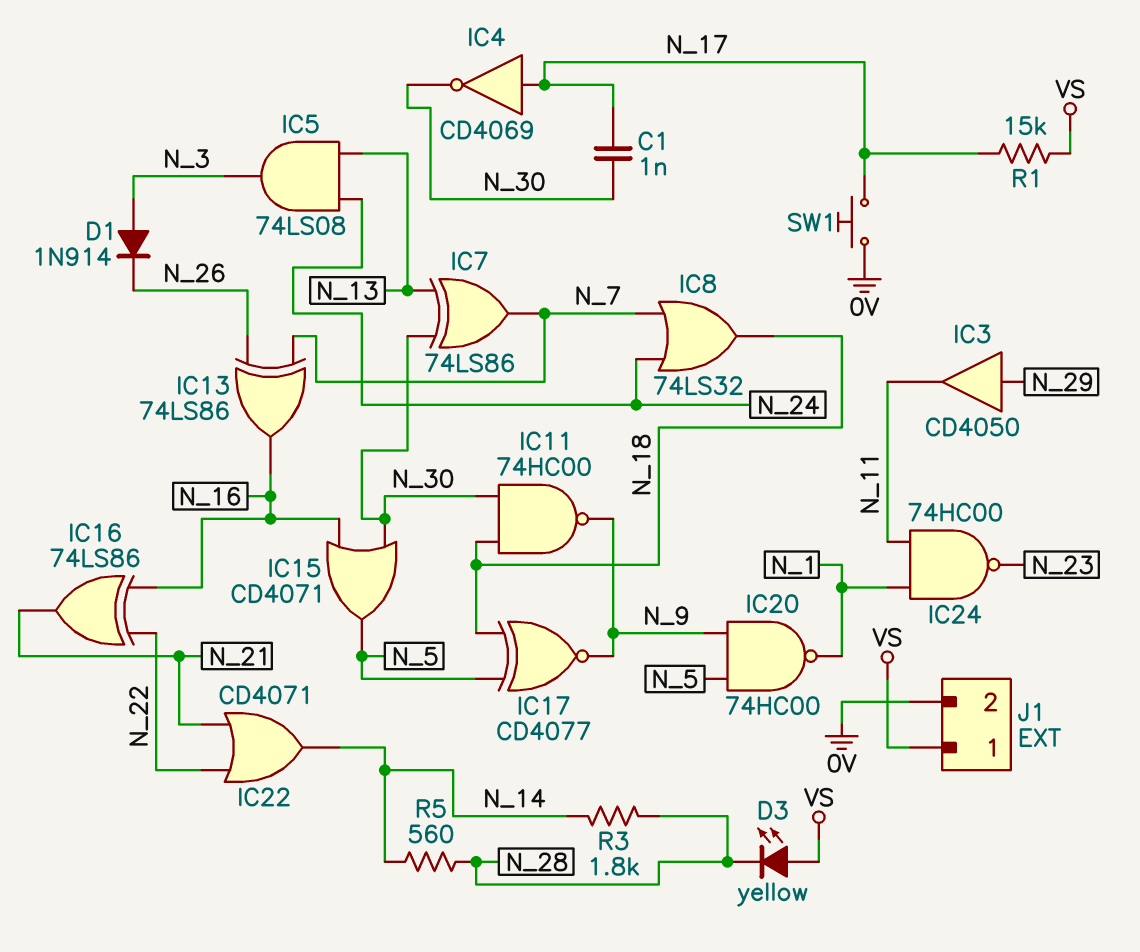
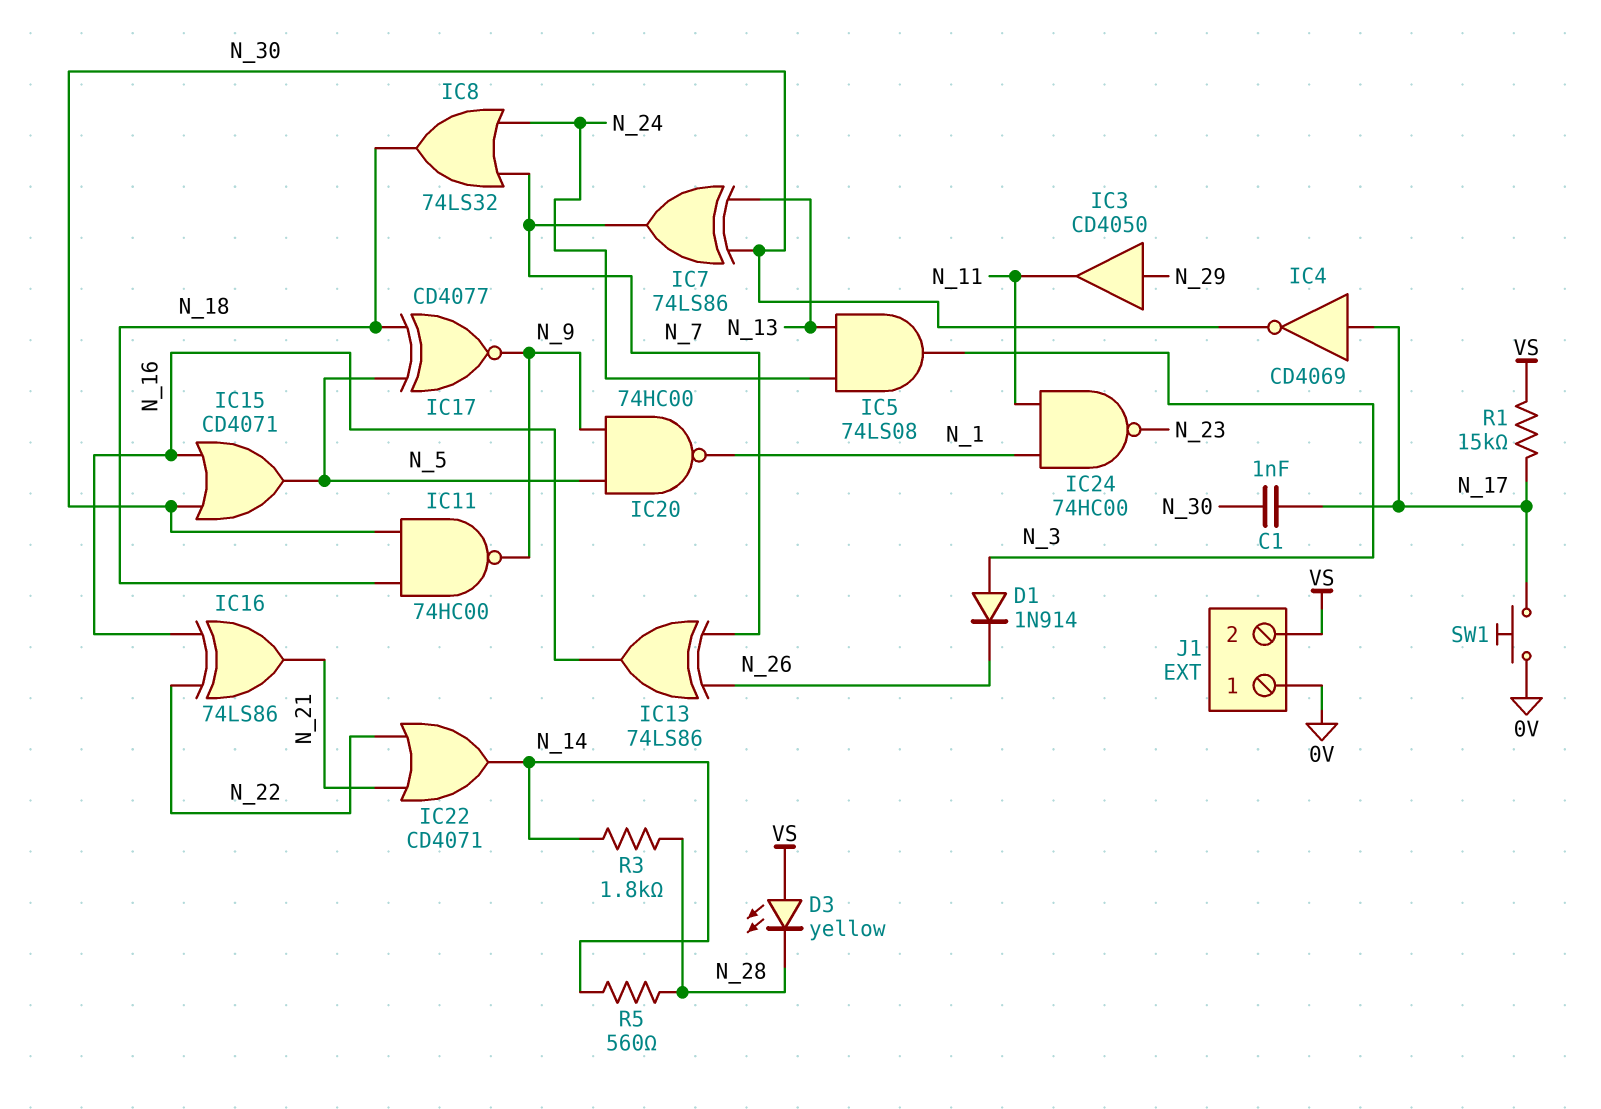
J1 pin 1: VS -> 0V
J1 pin 2: 0V -> VS

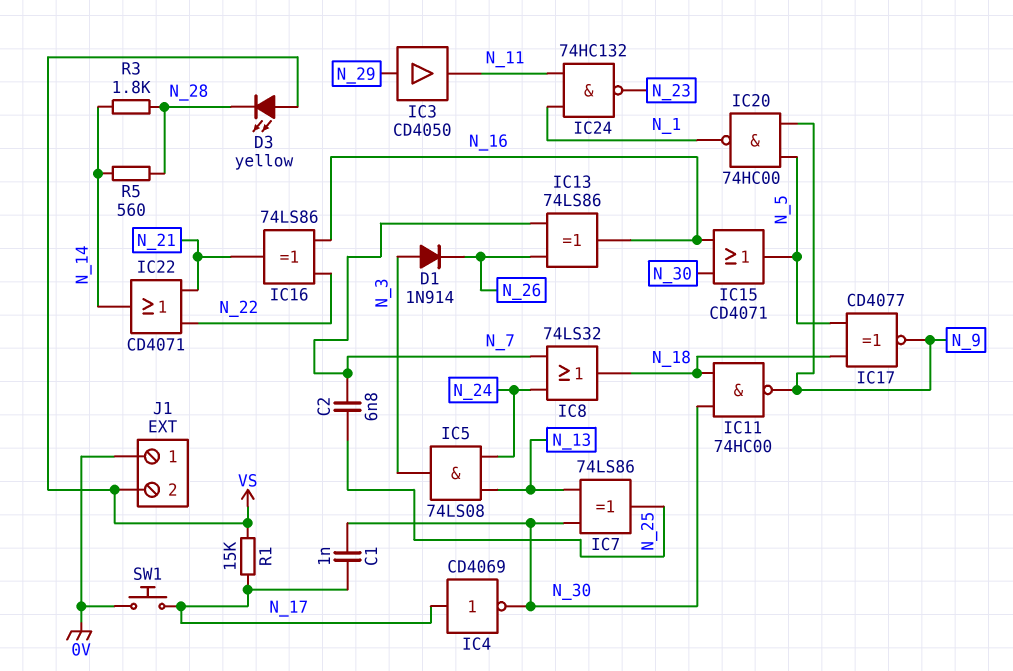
C2: none -> 6.8nF (N_7, N_25)
IC7: XOR 74LS86 (in N_13, in N_30, out N_7) -> XOR 74LS86 (in N_13, in N_30, out N_25)
IC24: NAND 74HC00 (in N_1, in N_11, out N_23) -> NAND 74HC132 (in N_1, in N_11, out N_23)

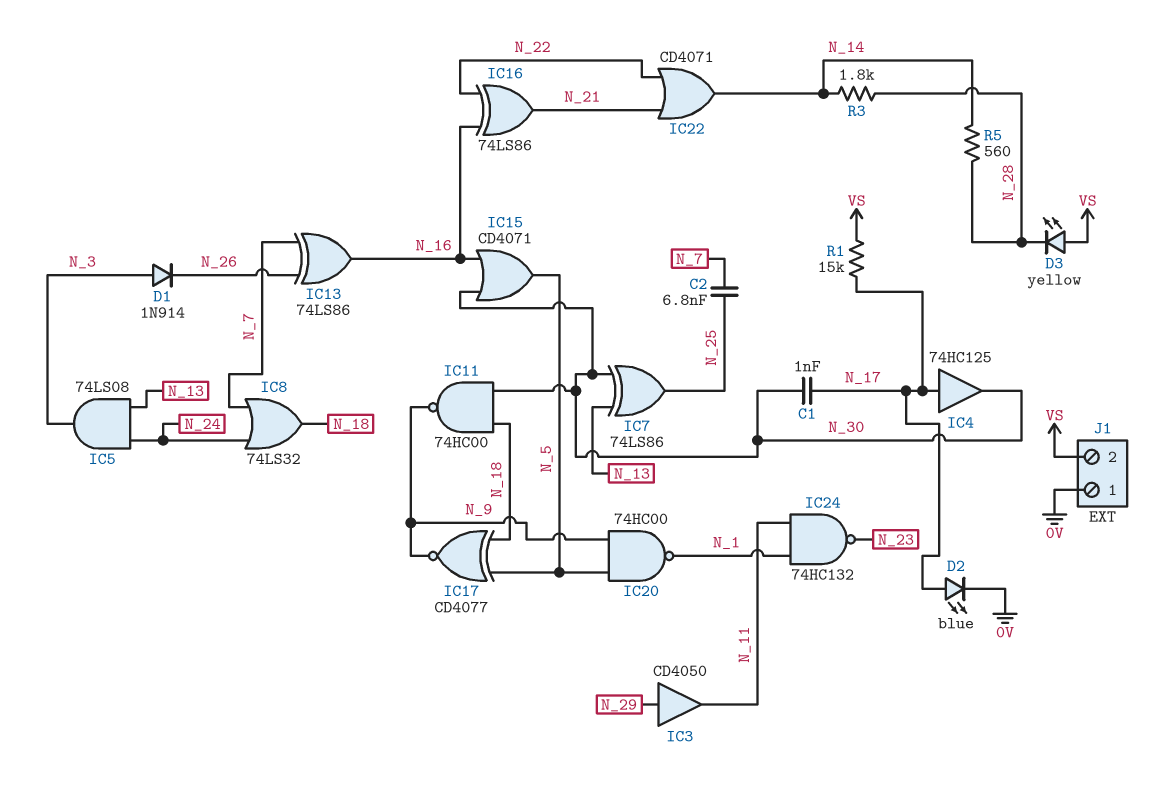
D2: none -> LED blue (A N_17, K 0V)
IC4: NOT CD4069 (in N_17, out N_30) -> buffer 74HC125 (in N_17, out N_30)
SW1: button (0V, N_17) -> none

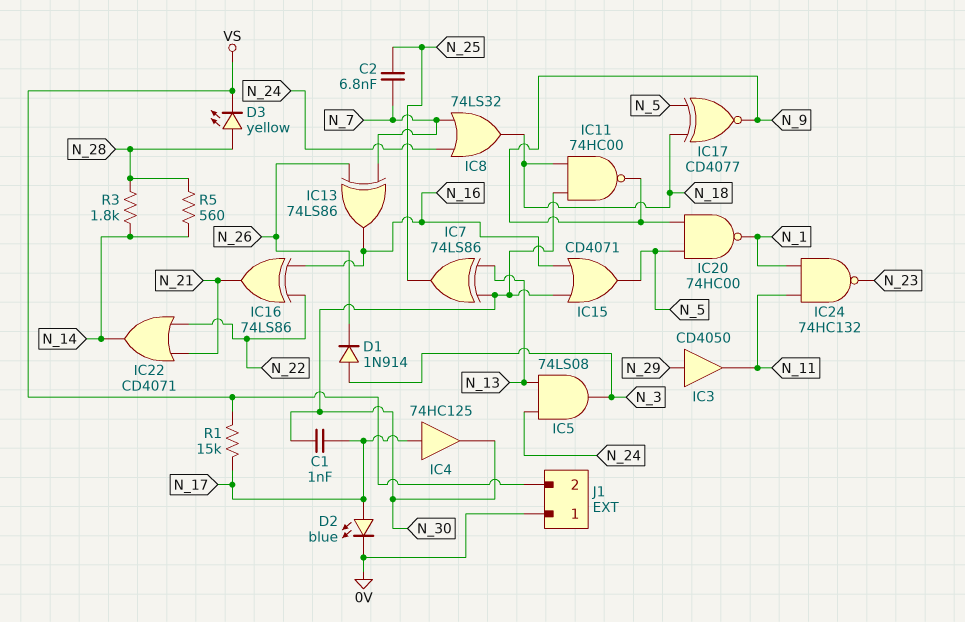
D3: LED yellow (A VS, K N_28) -> LED yellow (A N_28, K VS)

